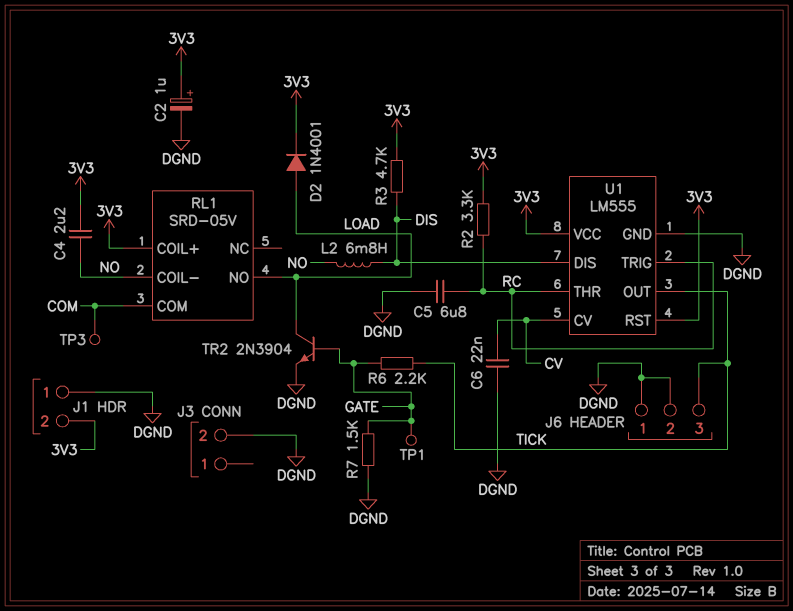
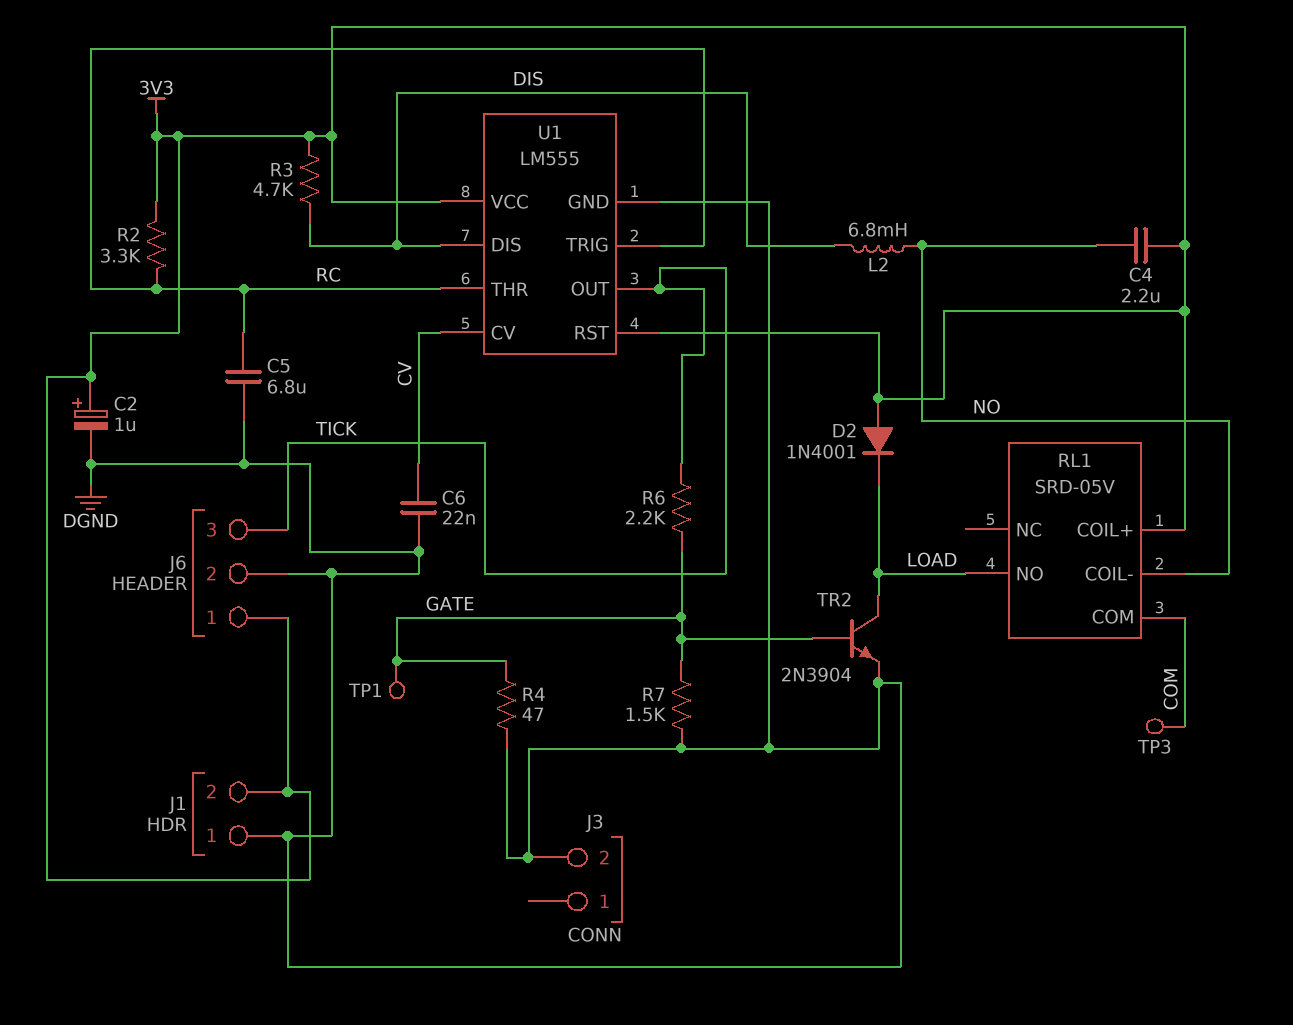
D2: diode 1N4001 (A LOAD, K 3V3) -> diode 1N4001 (A 3V3, K LOAD)
J6 pin 1: DGND -> 3V3
R4: none -> 47 (DGND, GATE)

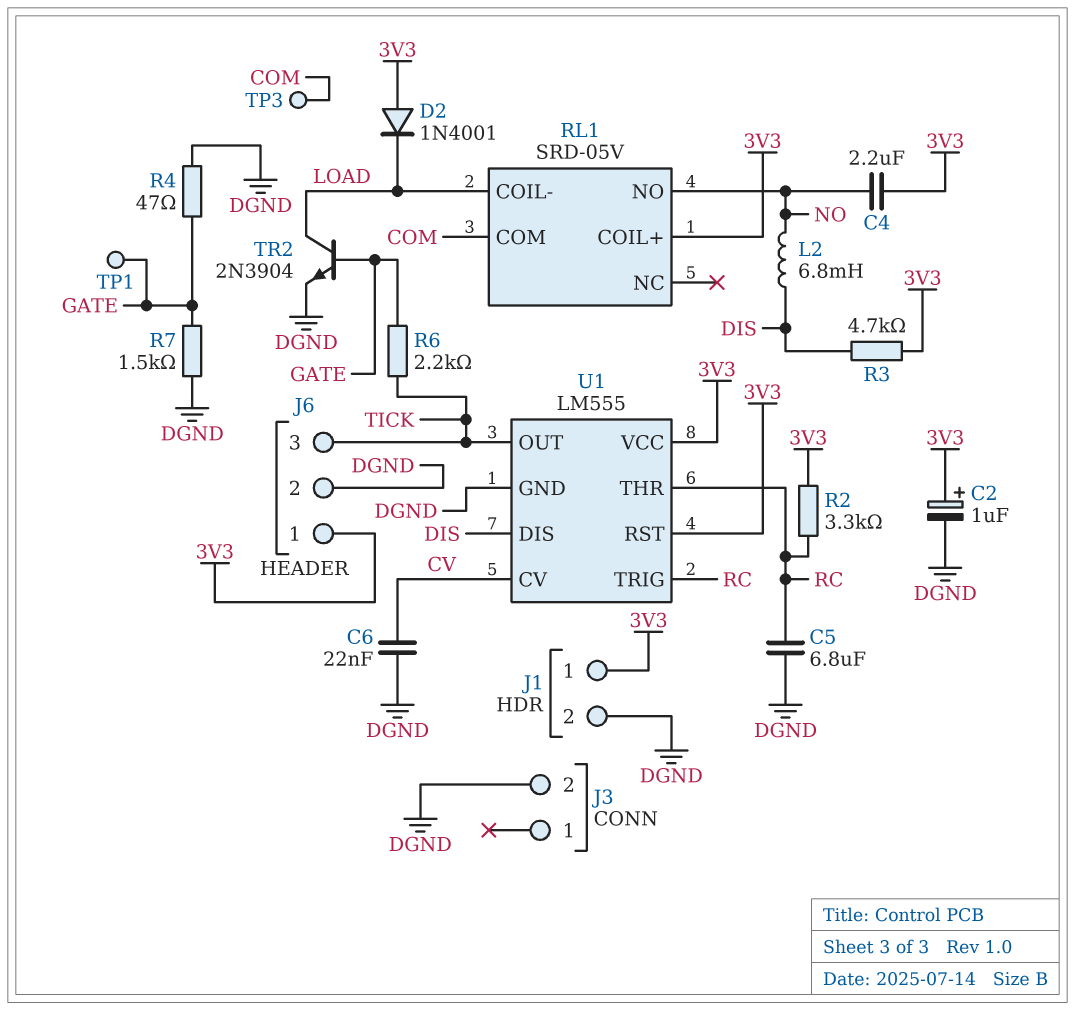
J1 pin 1: DGND -> 3V3
J1 pin 2: 3V3 -> DGND
RL1 pin COIL-: NO -> LOAD
RL1 pin NO: LOAD -> NO

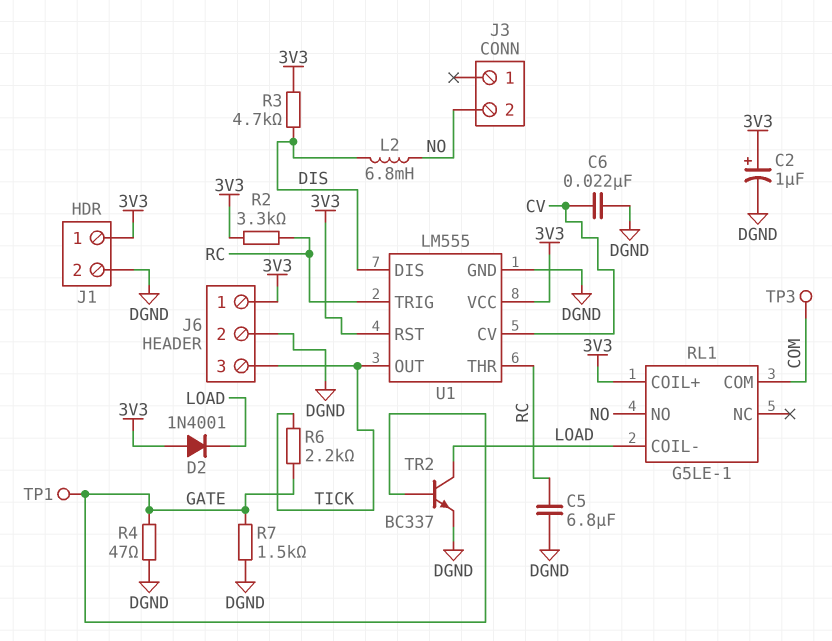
C4: 2.2uF (3V3, NO) -> none
J3 pin 2: DGND -> NO
RL1: SRD-05V -> G5LE-1
TR2: NPN 2N3904 (B GATE, C LOAD, E DGND) -> NPN BC337 (B GATE, C LOAD, E DGND)

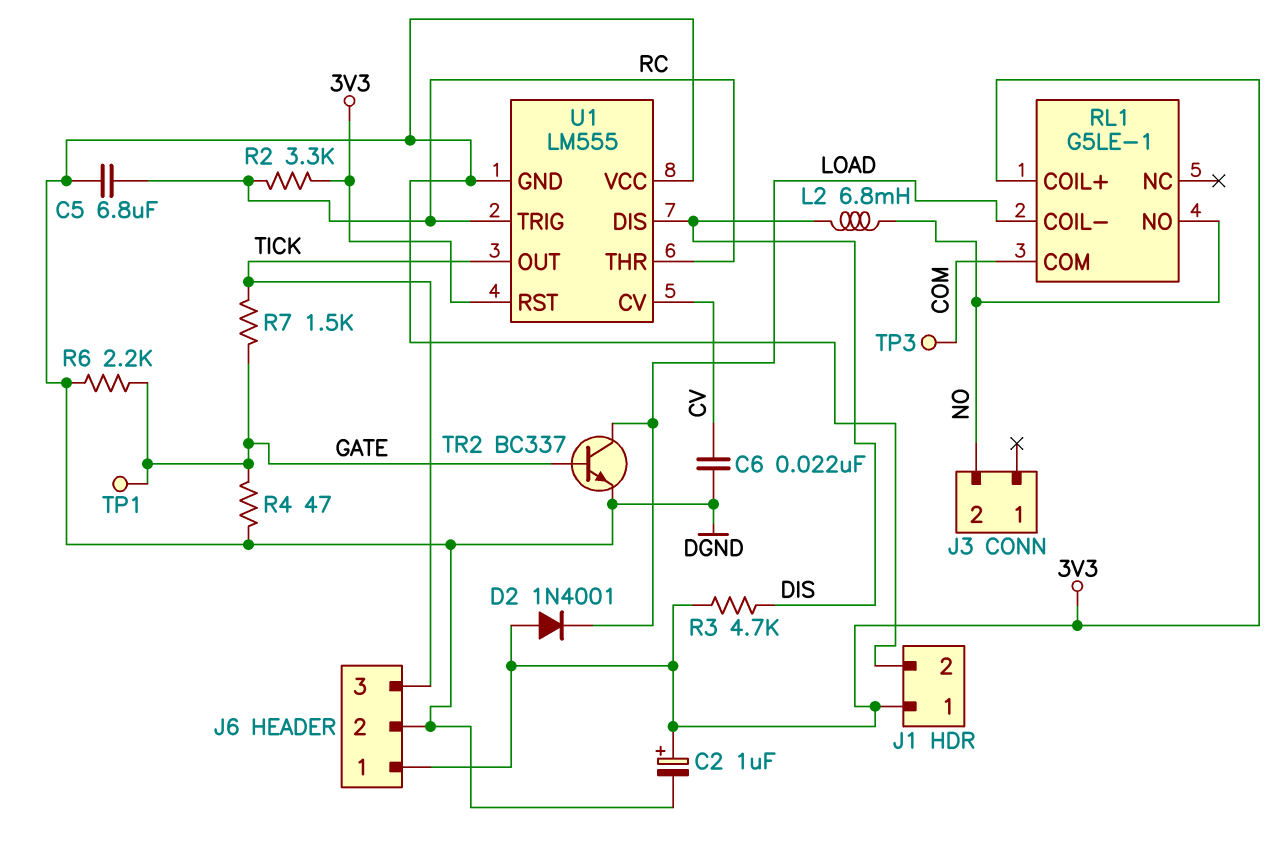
R6: 2.2k (GATE, TICK) -> 2.2k (DGND, GATE)
R7: 1.5k (DGND, GATE) -> 1.5k (GATE, TICK)
U1 pin VCC: 3V3 -> DGND

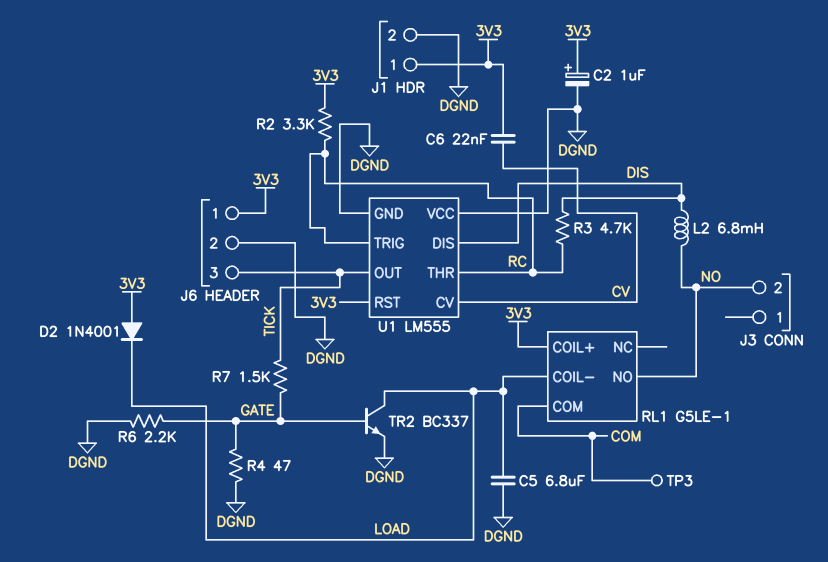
C5: 6.8uF (DGND, RC) -> 6.8uF (DGND, LOAD)
C6: 22nF (CV, DGND) -> 22nF (3V3, CV)
R3: 4.7k (3V3, DIS) -> 4.7k (DIS, RC)
TP1: test point (GATE) -> none

